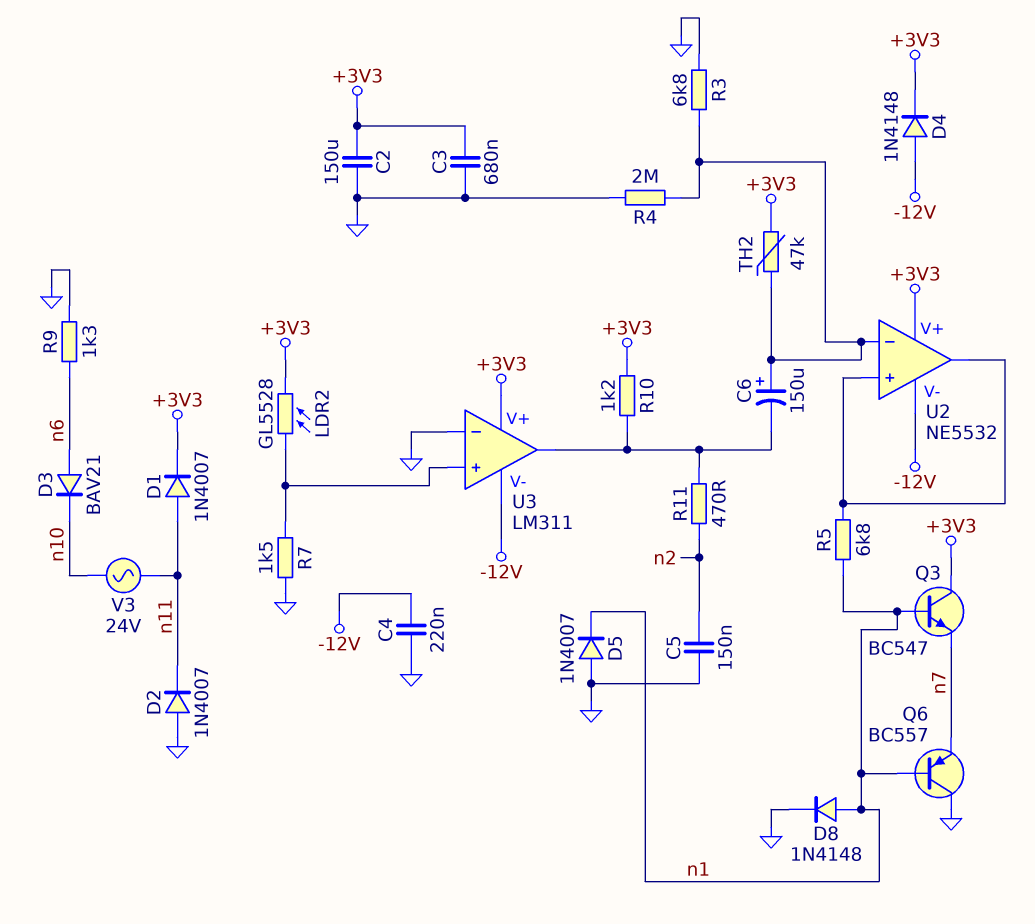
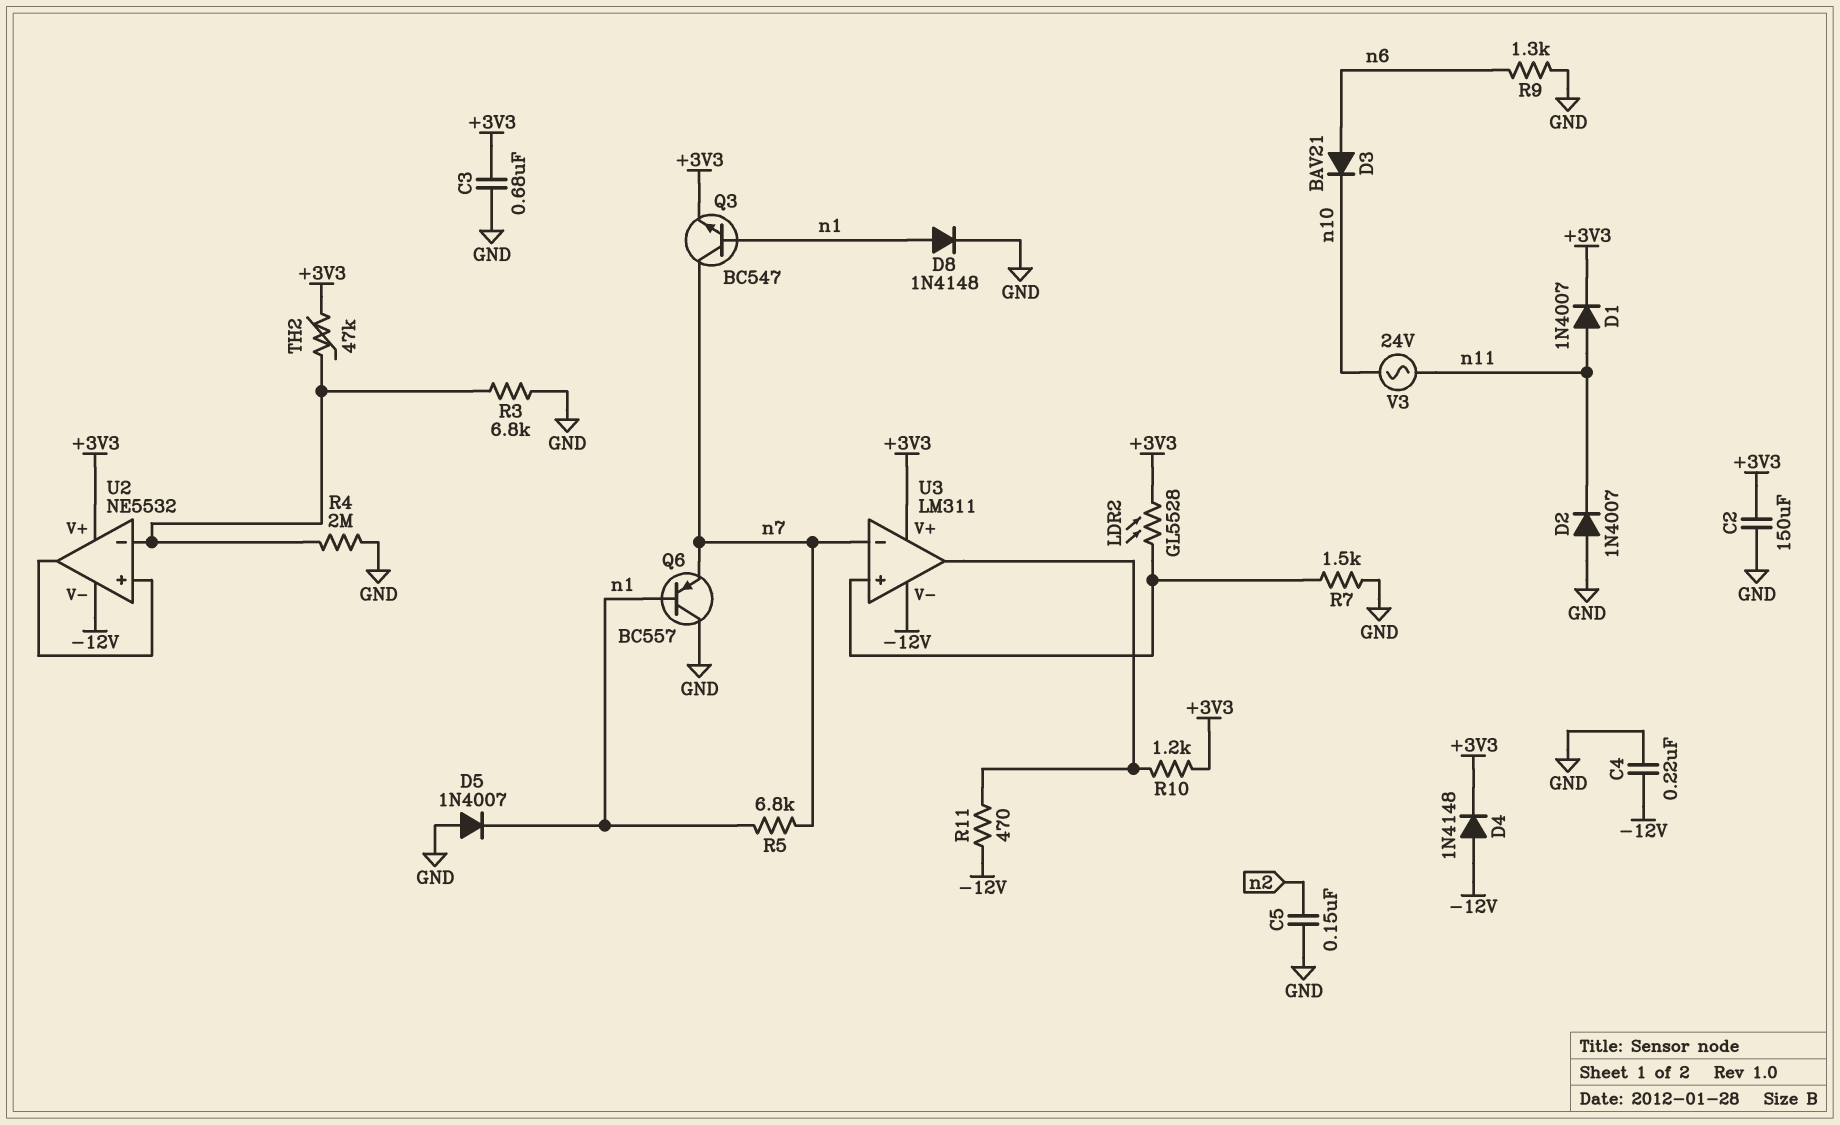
C6: 150uF (plus U2/in-, minus U3/out) -> none
Q3: NPN BC547 (B n1, C +3V3, E n7) -> NPN BC547 (B n1, C n7, E +3V3)
R5: 6.8k (U2/in+, n1) -> 6.8k (n1, n7)
R11: 470 (U3/out, n2) -> 470 (-12V, U3/out)
U3 pin in-: GND -> n7

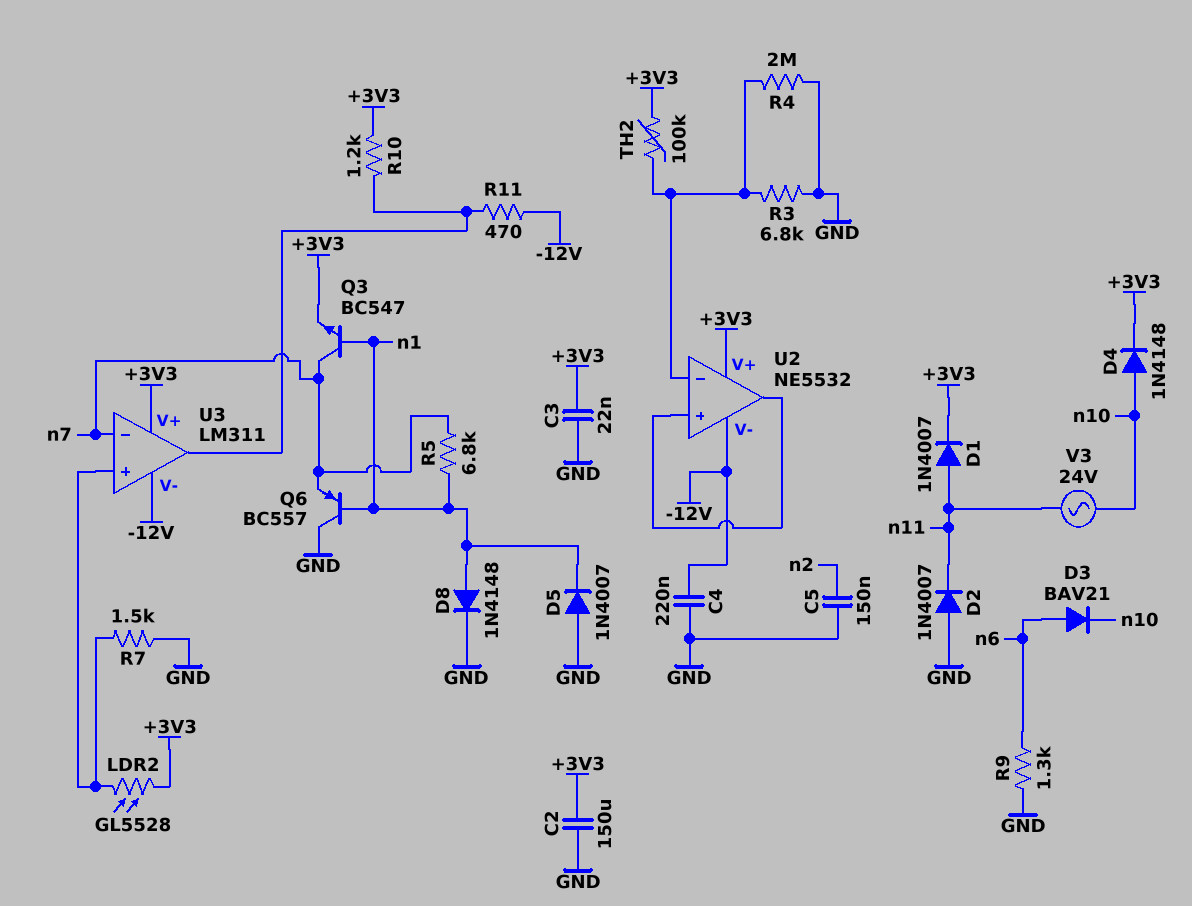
C3: 680nF (+3V3, GND) -> 22nF (+3V3, GND)
D4: diode 1N4148 (A -12V, K +3V3) -> diode 1N4148 (A n10, K +3V3)
TH2: 47k (+3V3, U2/in-) -> 100k (+3V3, U2/in-)

